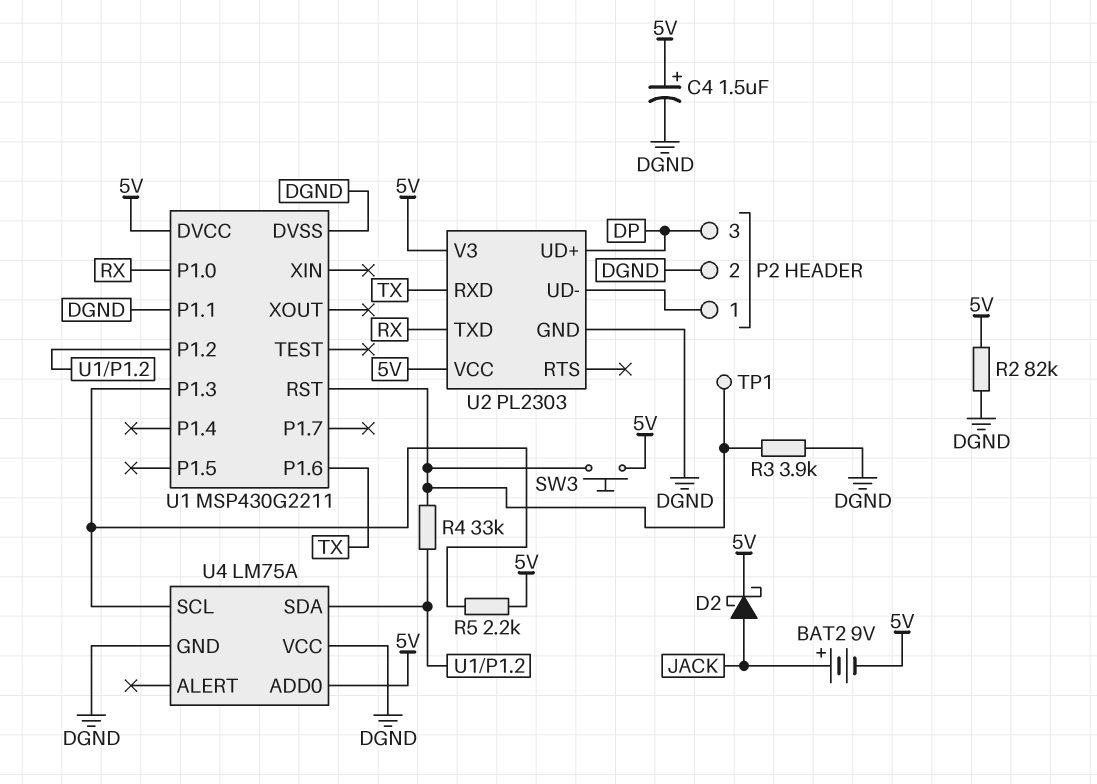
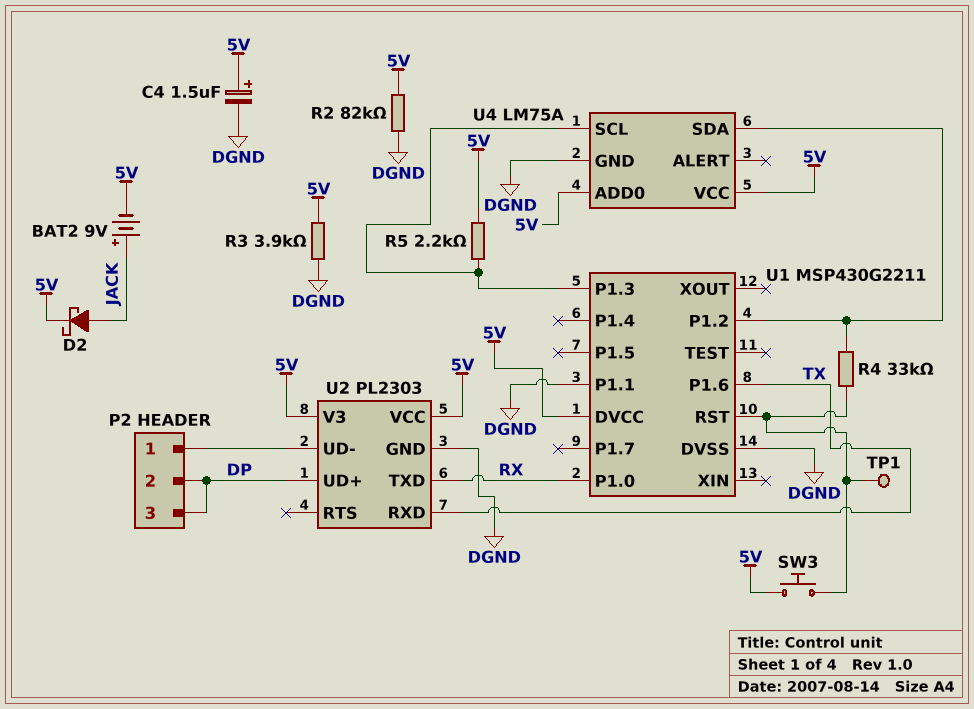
P2 pin 2: DGND -> DP
R3: 3.9k (DGND, U1/RST) -> 3.9k (5V, DGND)
U4 pin VCC: DGND -> 5V

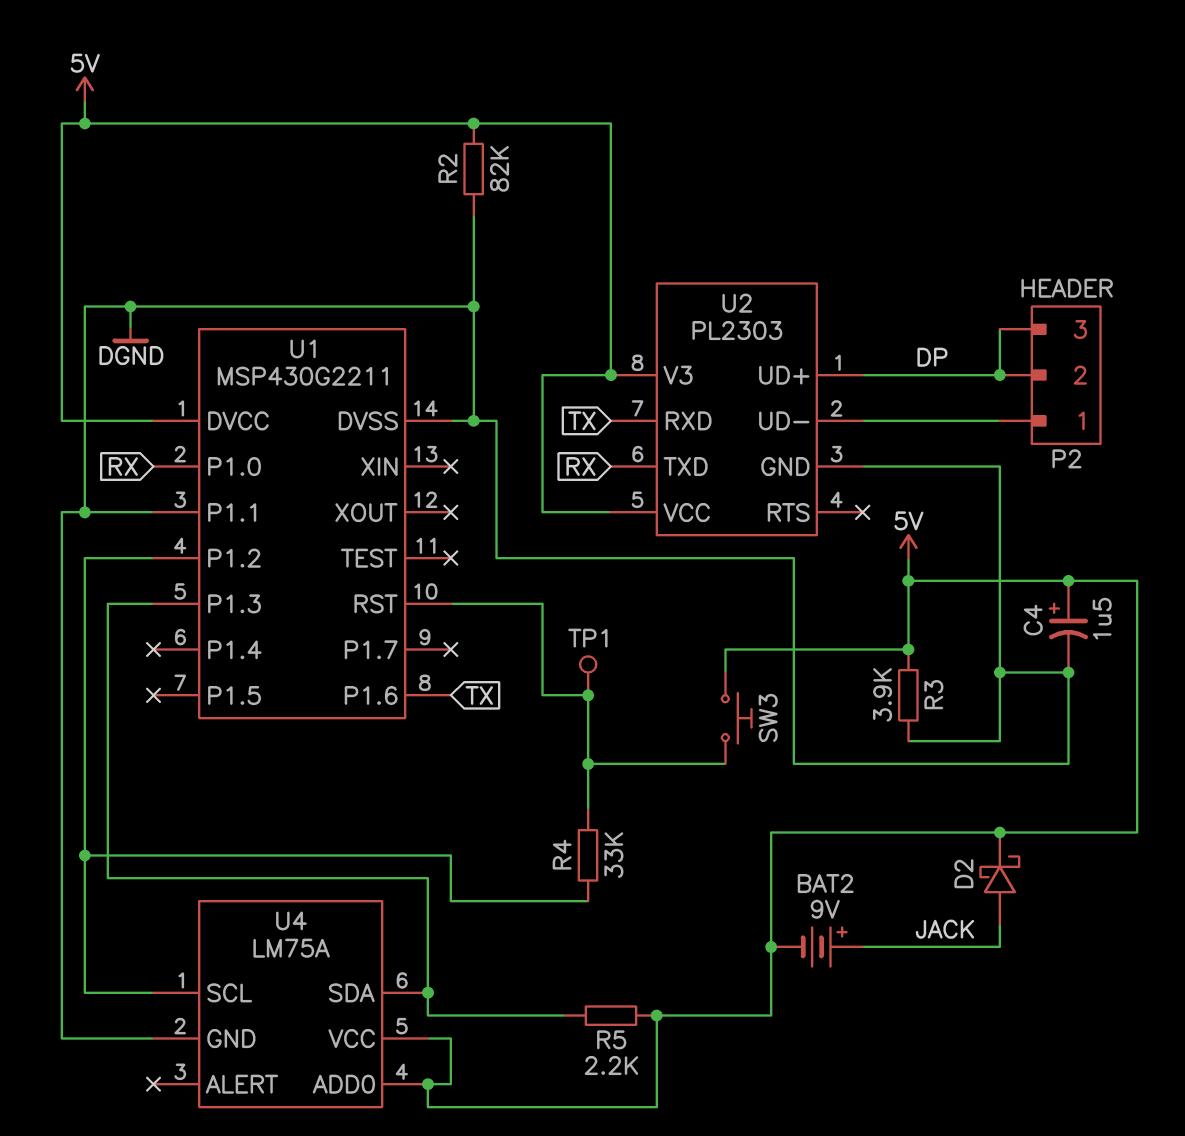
U4 pin SCL: U1/P1.3 -> U1/P1.2
U4 pin SDA: U1/P1.2 -> U1/P1.3

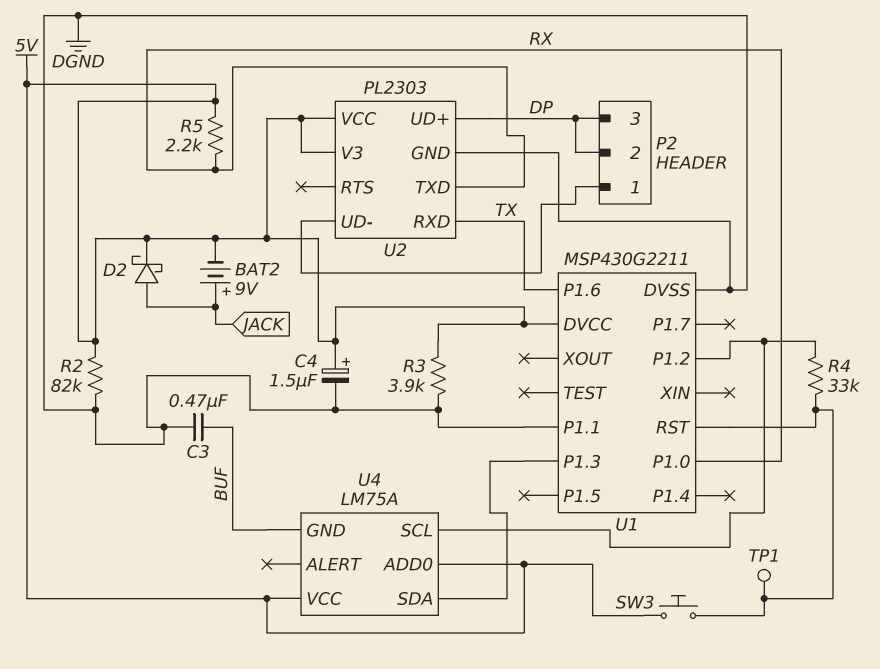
C3: none -> 470nF (BUF, DGND)
R5: 2.2k (5V, U1/P1.3) -> 2.2k (5V, RX)
U4 pin GND: DGND -> BUF

